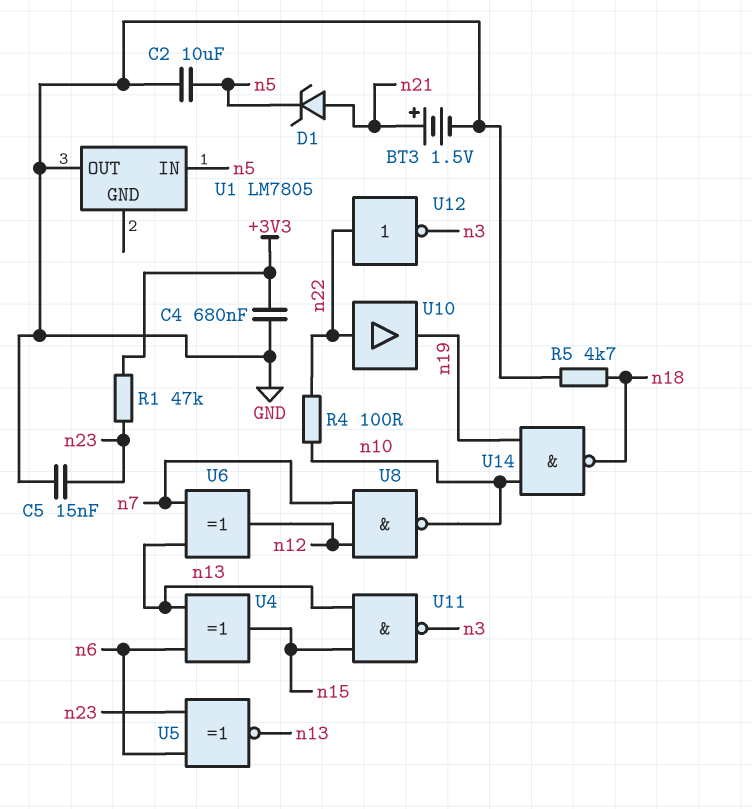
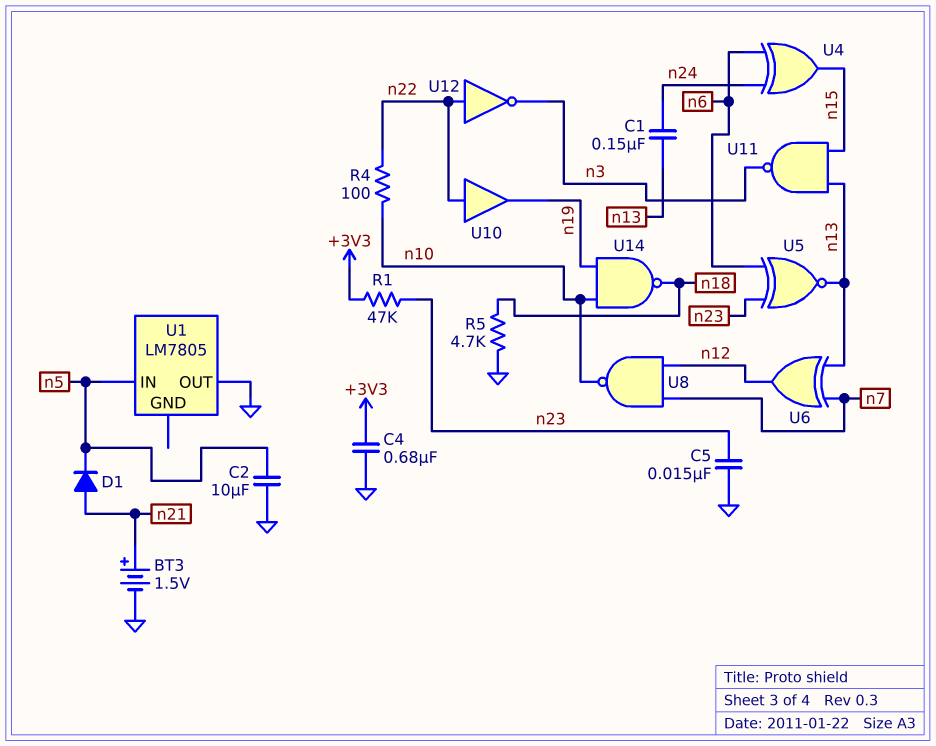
C1: none -> 150nF (n13, n24)
D1: zener (A n21, K n5) -> diode (A n21, K n5)
U4: XOR (in n6, in n13, out n15) -> XOR (in n6, in n24, out n15)

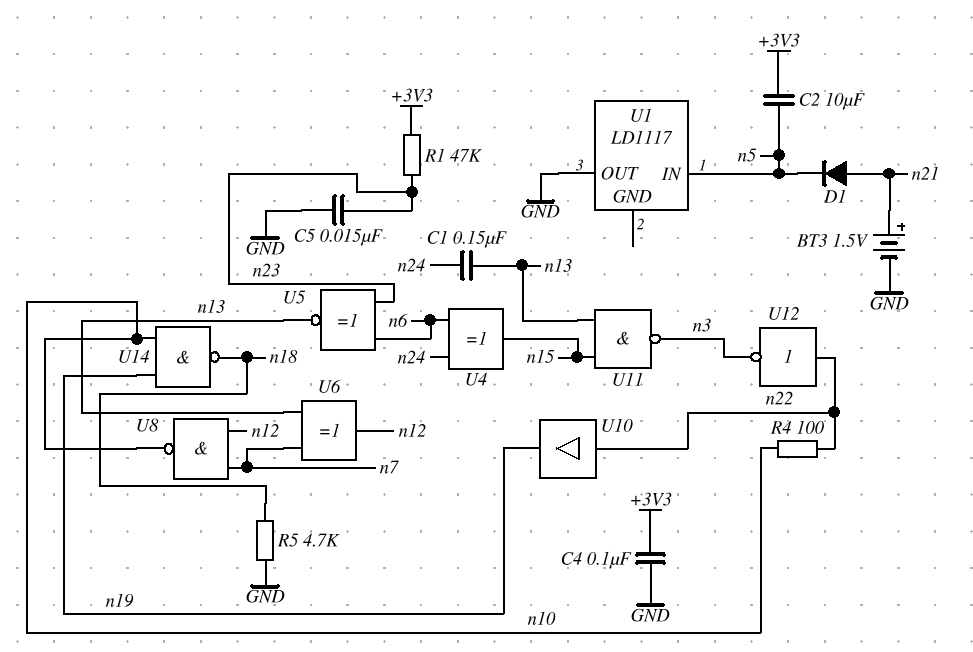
C2: 10uF (GND, n5) -> 10uF (+3V3, n5)
C4: 680nF (+3V3, GND) -> 100nF (+3V3, GND)
U1: LM7805 -> LD1117

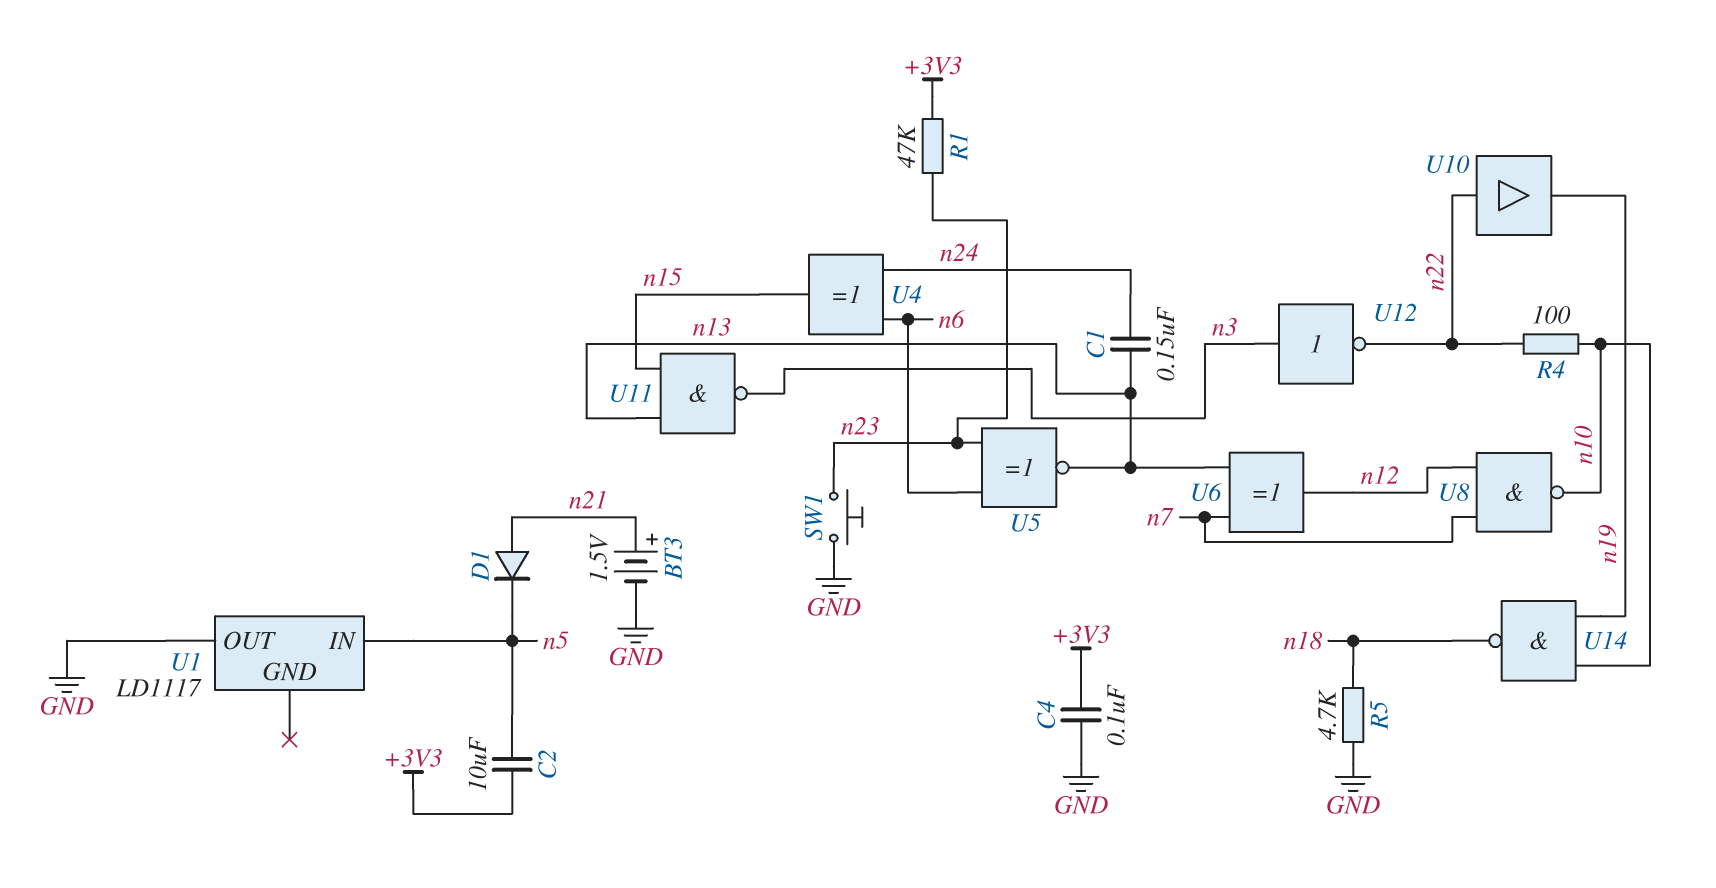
C5: 15nF (GND, n23) -> none
SW1: none -> button (GND, n23)
U12: NOT (in n22, out n3) -> NOT (in n3, out n22)

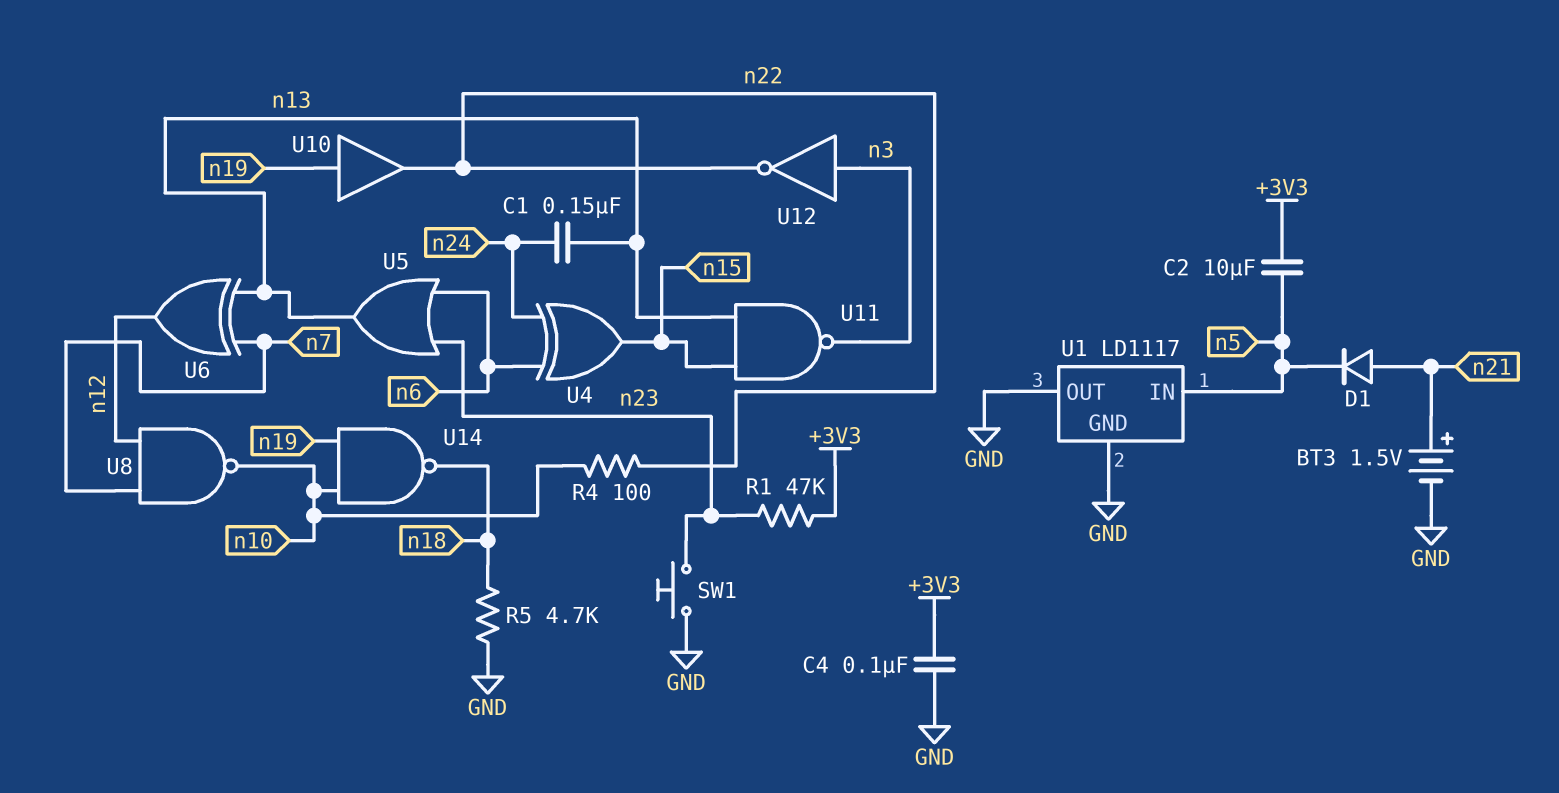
U1 pin GND: none -> GND
U5: XNOR (in n6, in n23, out n13) -> OR (in n6, in n23, out n13)
U10: buffer (in n22, out n19) -> buffer (in n19, out n22)

